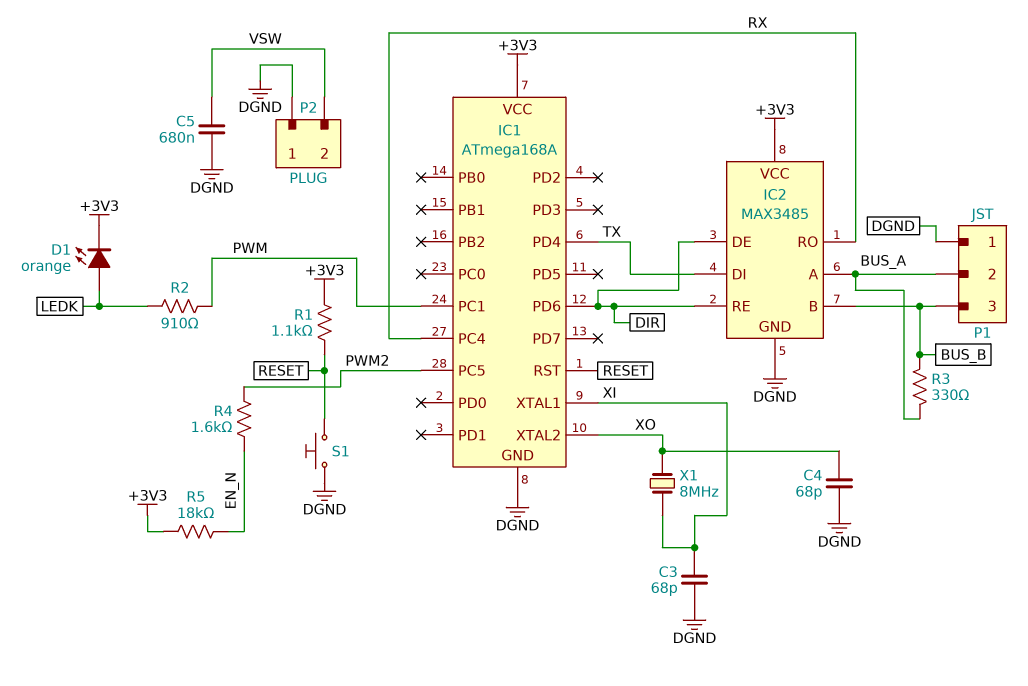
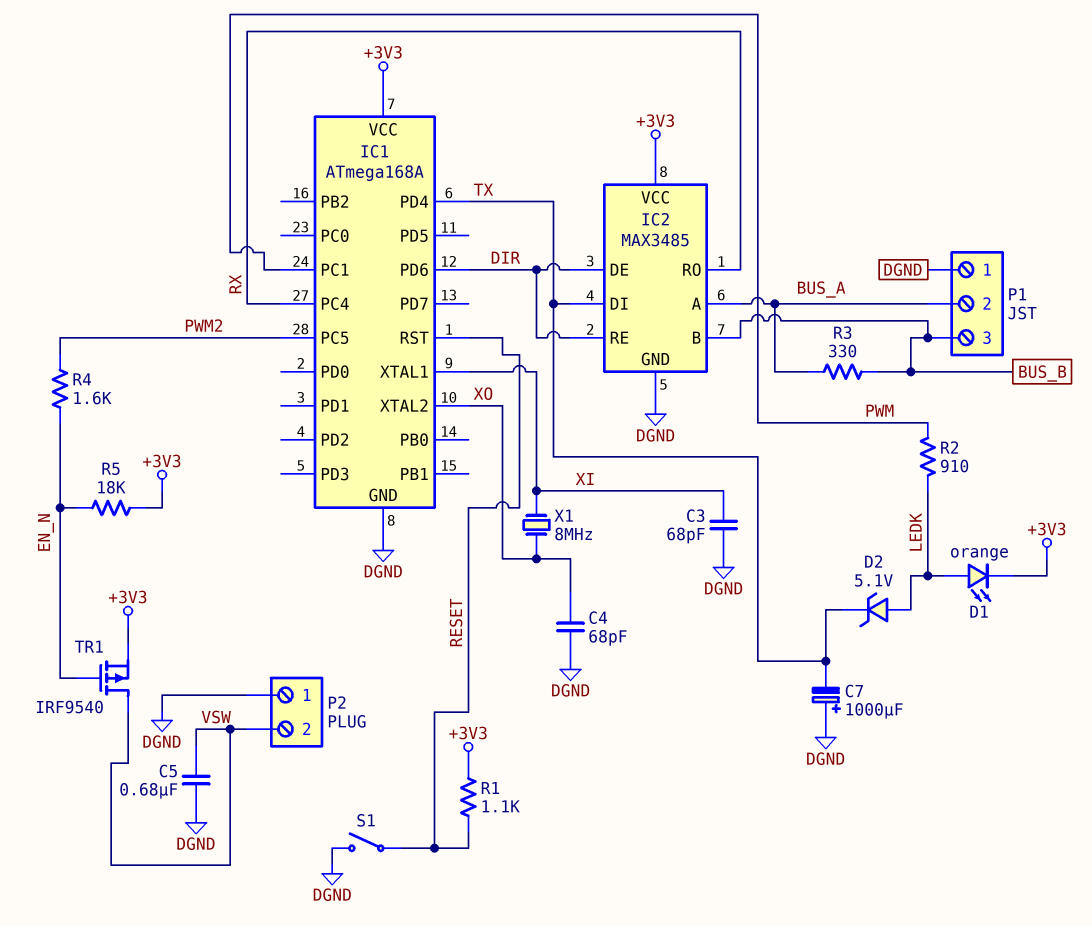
C7: none -> 1000uF (plus DGND, minus TX)
D2: none -> zener 5.1V (A LEDK, K TX)
S1: button (DGND, RESET) -> switch (DGND, RESET)
TR1: none -> PMOS IRF9540 (G EN_N, D VSW, S +3V3)

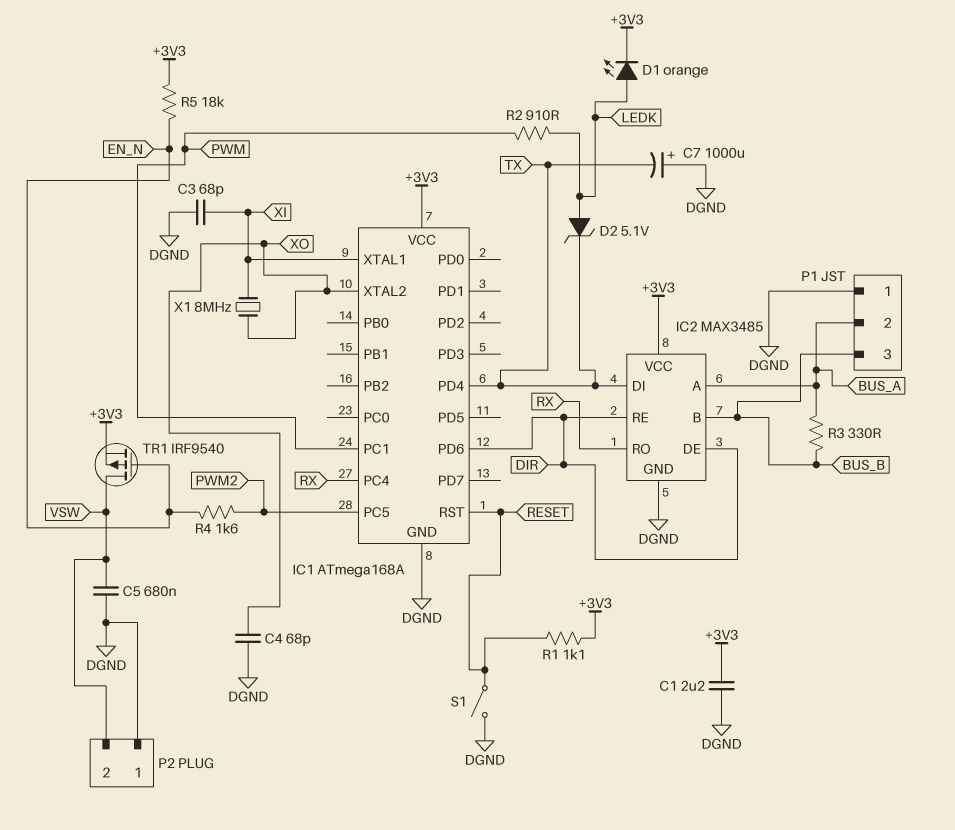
C1: none -> 2.2uF (+3V3, DGND)

